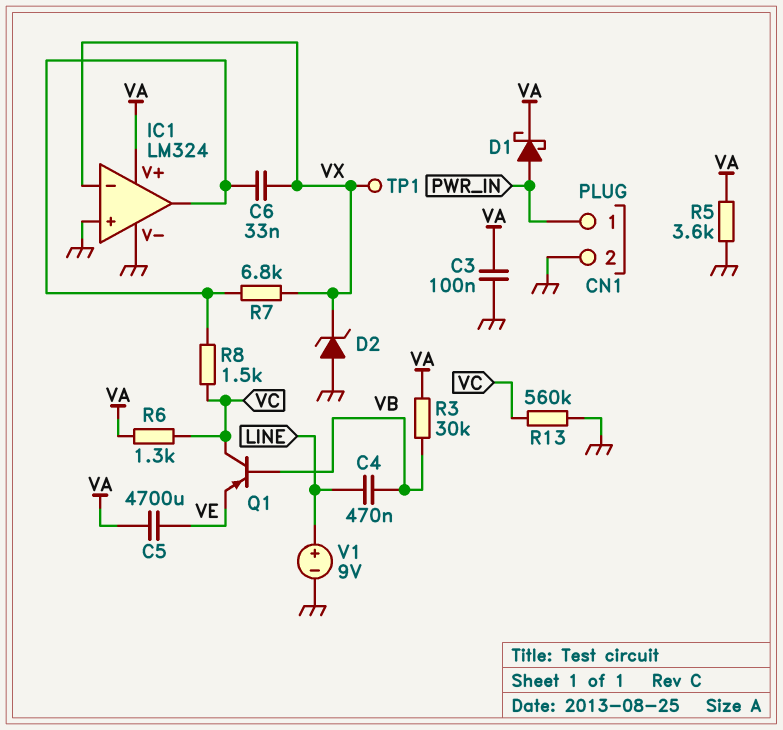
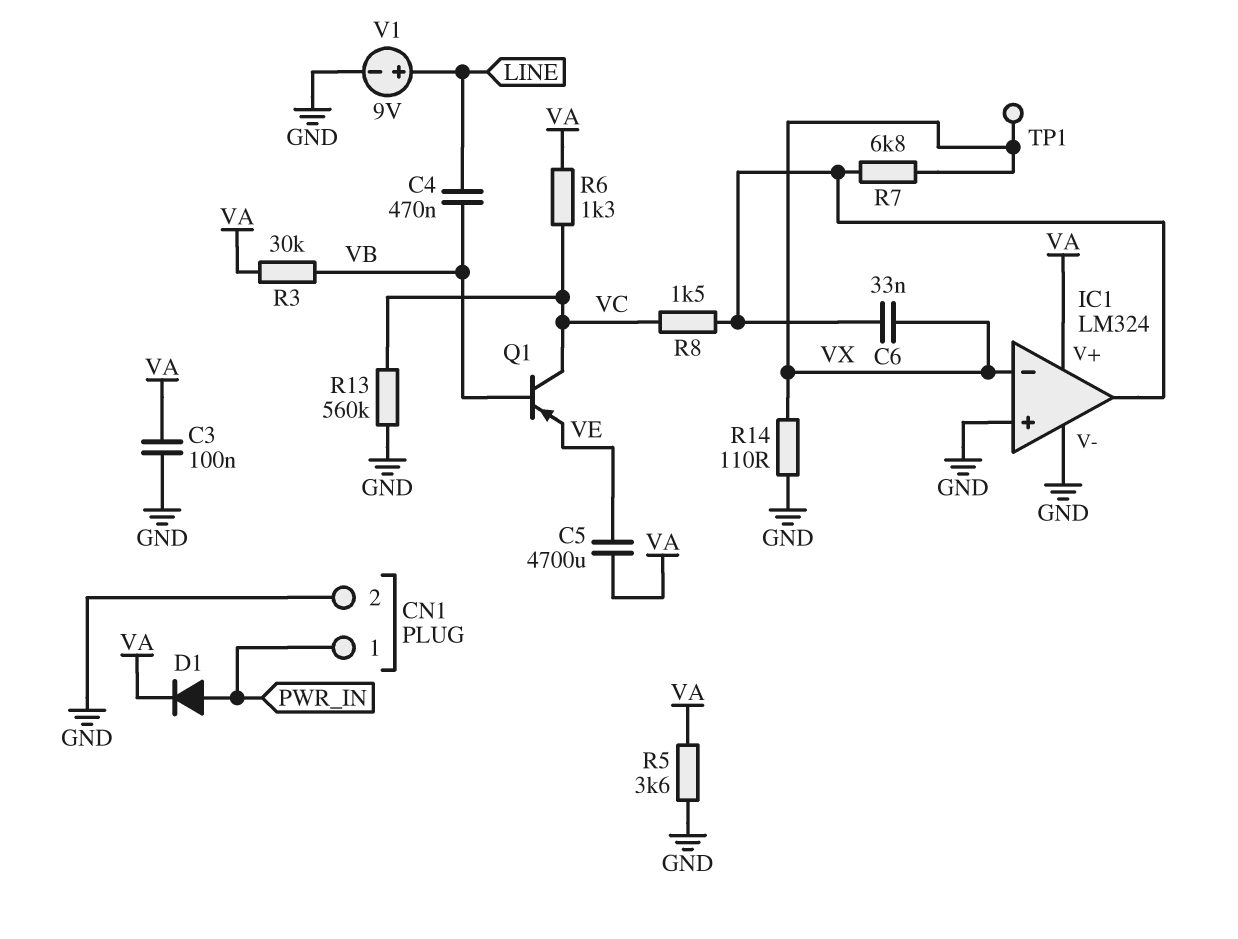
D1: schottky (A PWR_IN, K VA) -> diode (A PWR_IN, K VA)
D2: zener (A GND, K VX) -> none
R14: none -> 110 (GND, VX)

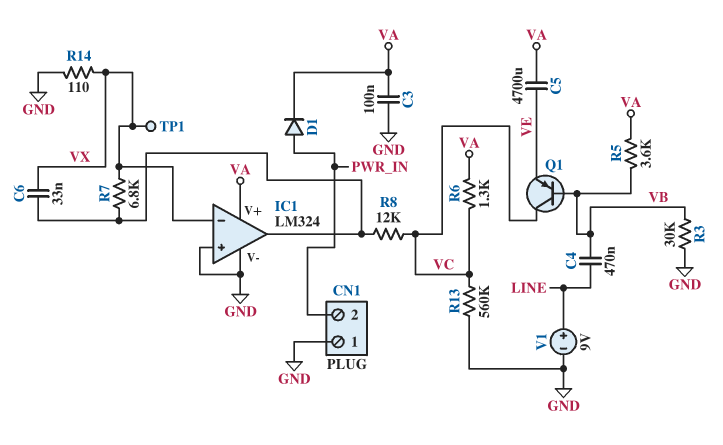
CN1 pin 1: PWR_IN -> GND
CN1 pin 2: GND -> PWR_IN
R3: 30k (VA, VB) -> 30k (GND, VB)
R5: 3.6k (GND, VA) -> 3.6k (VA, VB)
R8: 1.5k (IC1/out, VC) -> 12k (IC1/out, VC)

